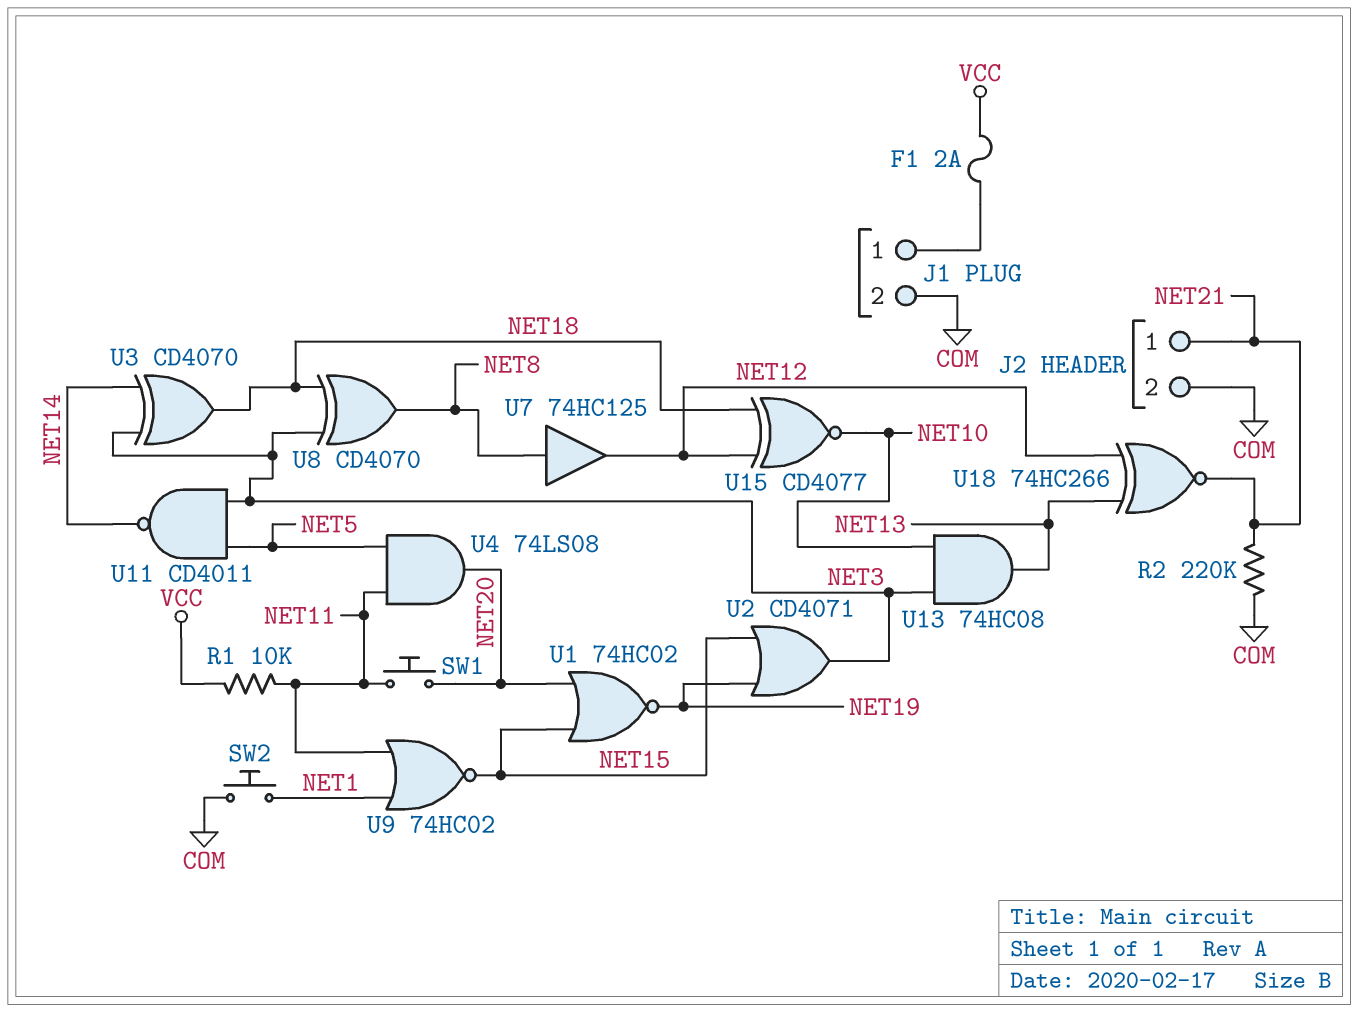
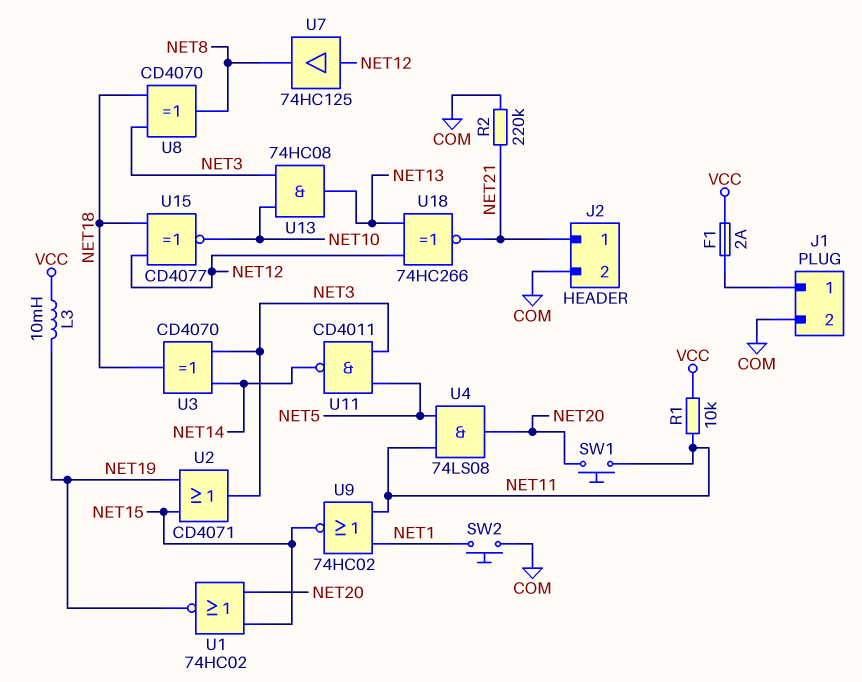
L3: none -> 10mH (NET19, VCC)
U7: buffer 74HC125 (in NET8, out NET12) -> buffer 74HC125 (in NET12, out NET8)

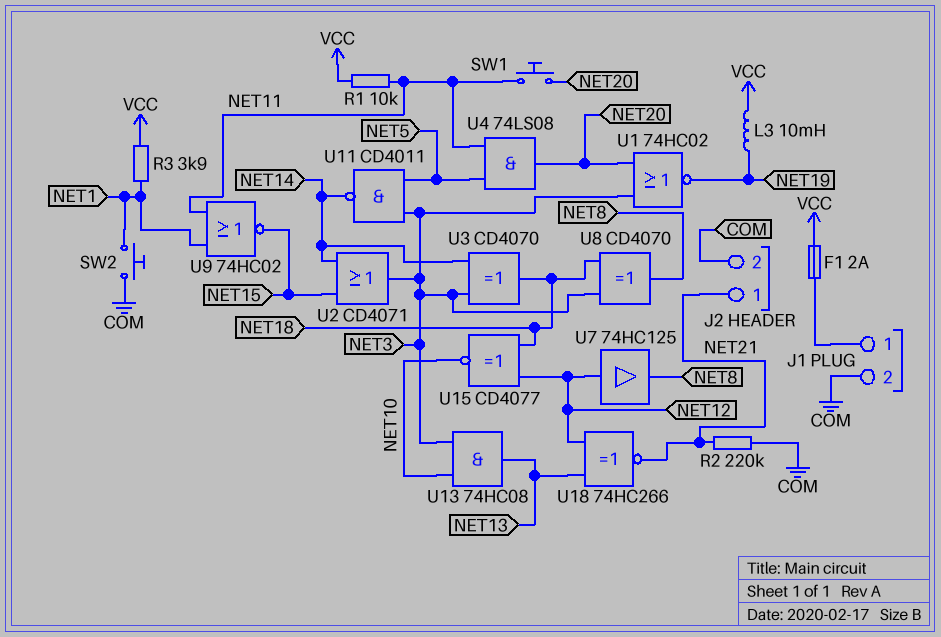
R3: none -> 3.9k (NET1, VCC)
U1: NOR 74HC02 (in NET15, in NET20, out NET19) -> NOR 74HC02 (in NET3, in NET20, out NET19)
U2: OR CD4071 (in NET15, in NET19, out NET3) -> OR CD4071 (in NET14, in NET15, out NET3)

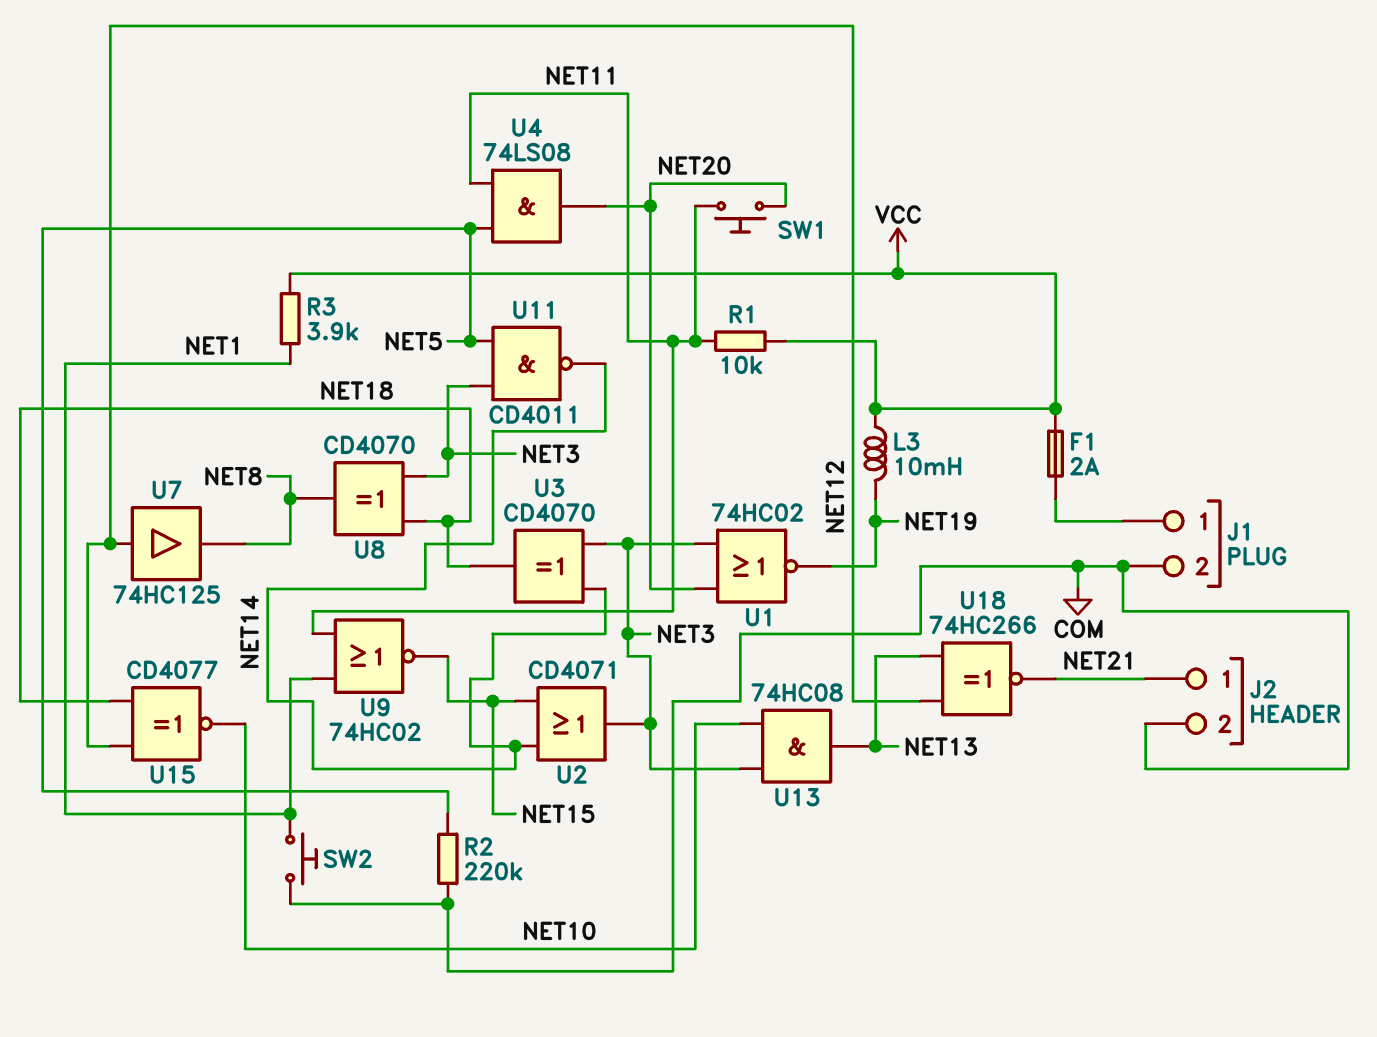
R2: 220k (COM, NET21) -> 220k (COM, NET5)

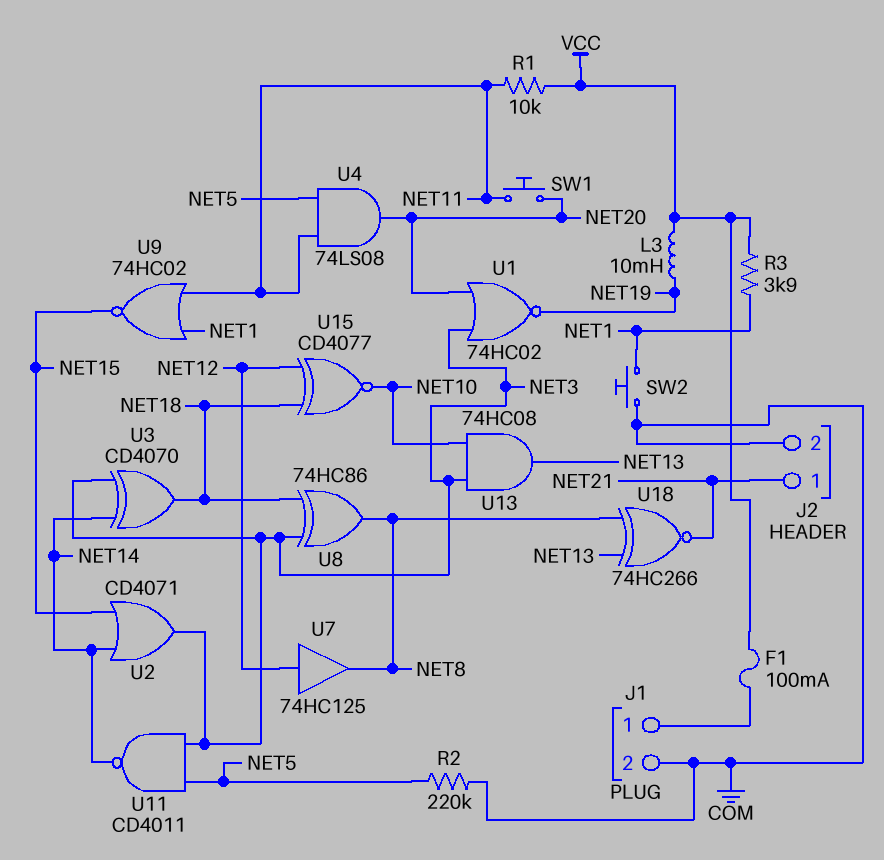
F1: 2A (J1/1, VCC) -> 100mA (J1/1, VCC)
U8: XOR CD4070 (in NET3, in NET18, out NET8) -> XOR 74HC86 (in NET3, in NET18, out NET8)
U18: XNOR 74HC266 (in NET12, in NET13, out NET21) -> XNOR 74HC266 (in NET8, in NET13, out NET21)

